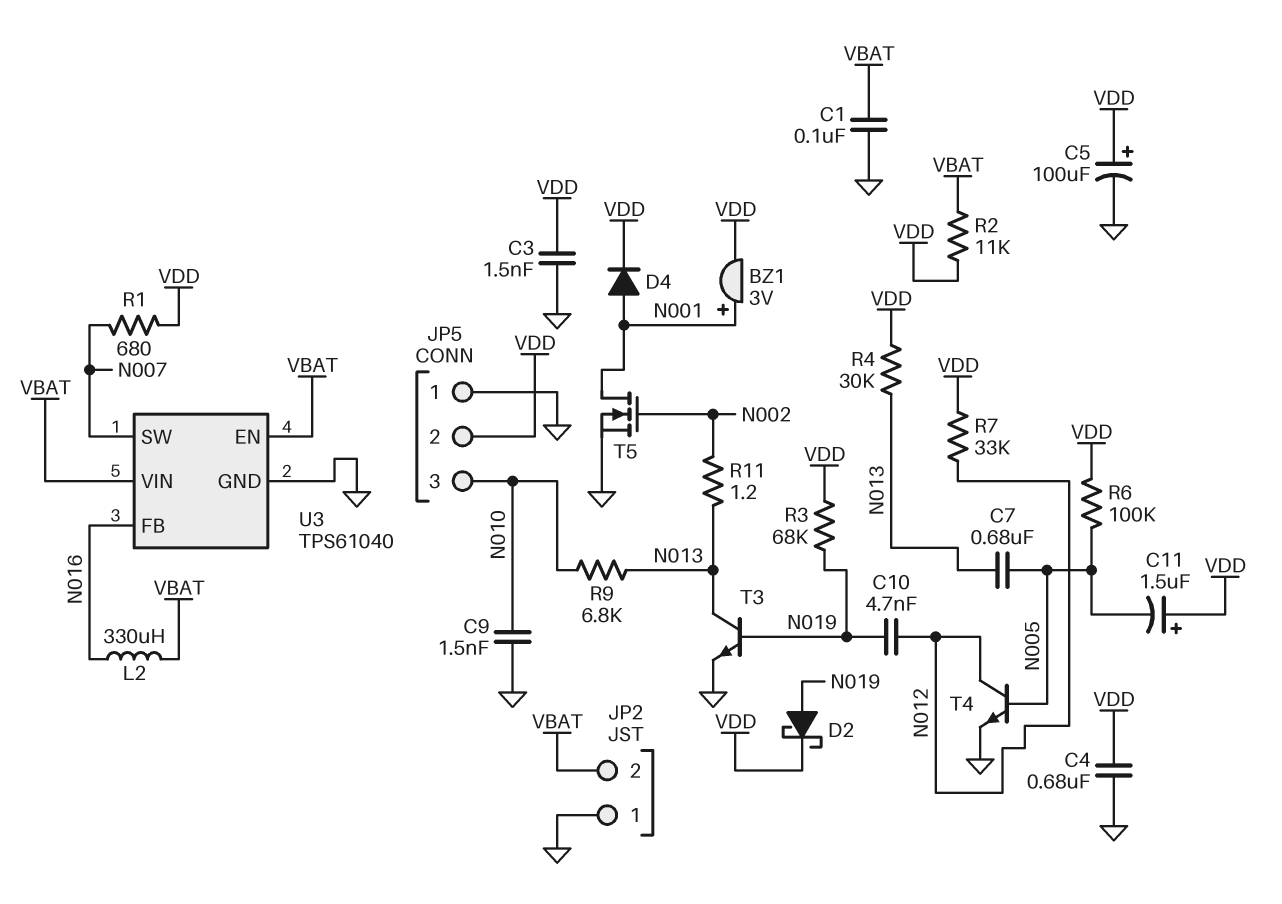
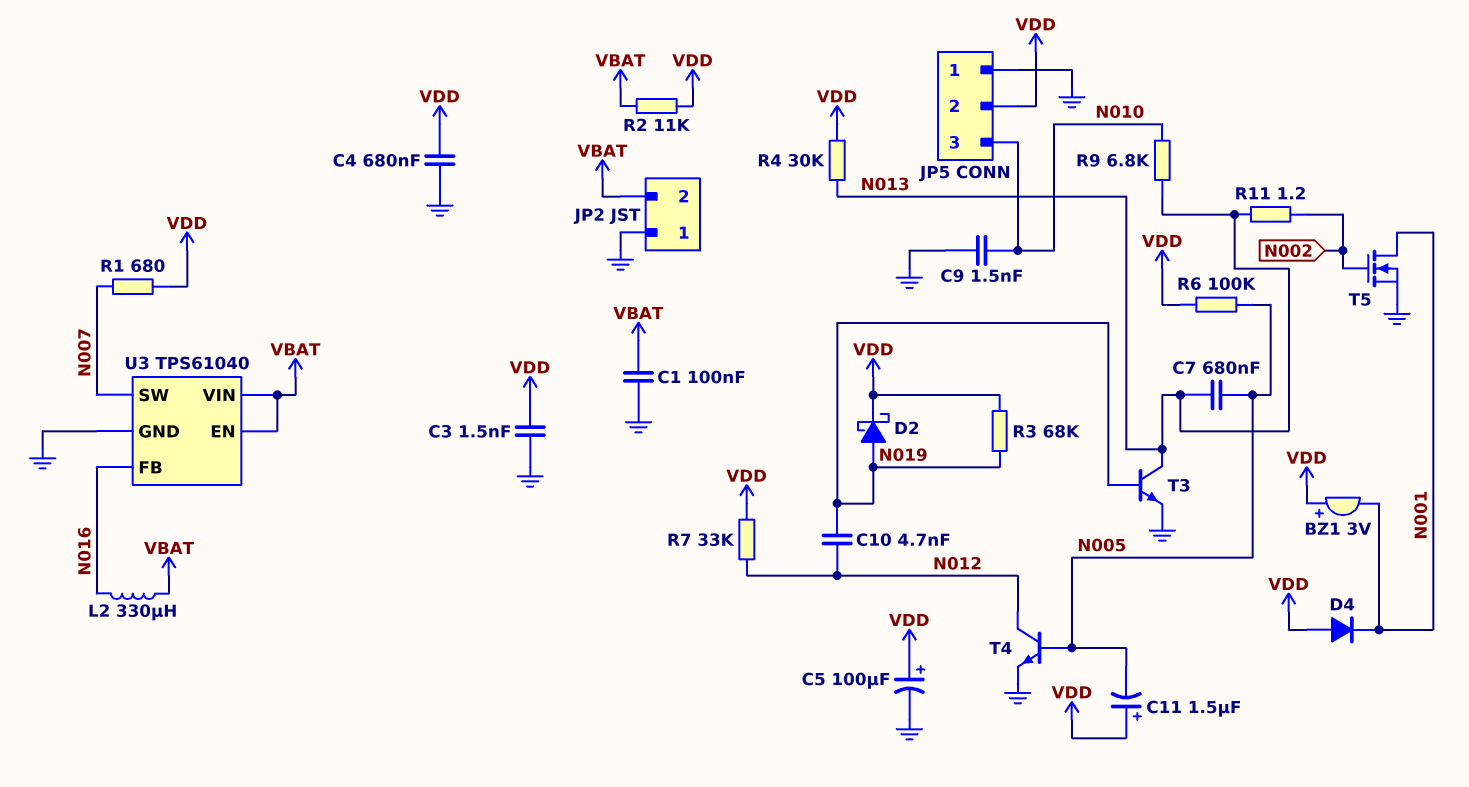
BZ1: buzzer 3V (plus N001, minus VDD) -> buzzer 3V (plus VDD, minus N001)
D4: diode (A N001, K VDD) -> diode (A VDD, K N001)

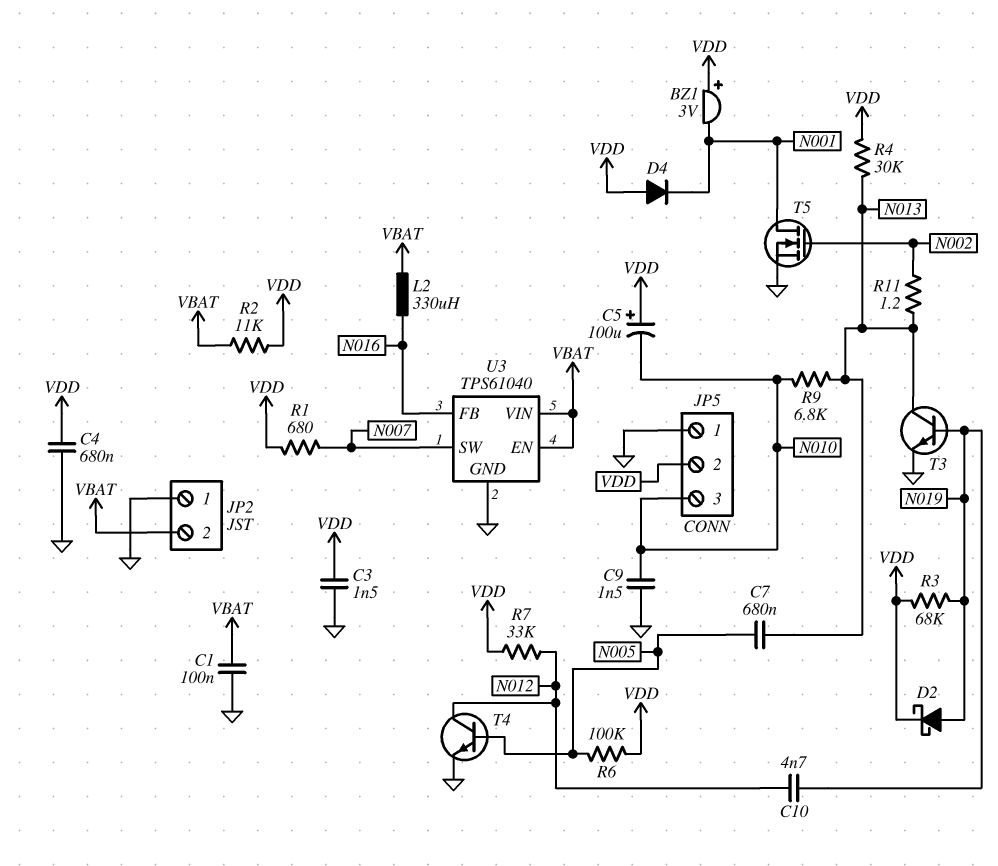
C5: 100uF (plus VDD, minus GND) -> 100uF (plus VDD, minus N010)
C11: 1.5uF (plus VDD, minus N005) -> none

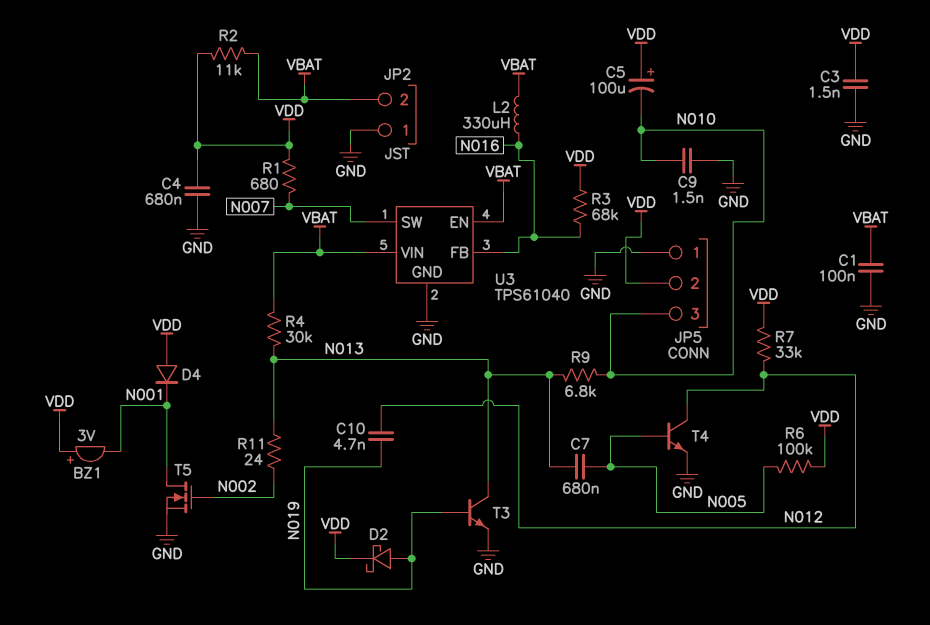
R3: 68k (N019, VDD) -> 68k (N016, VDD)
R4: 30k (N013, VDD) -> 30k (N013, VBAT)
R11: 1.2 (N002, N013) -> 24 (N002, N013)

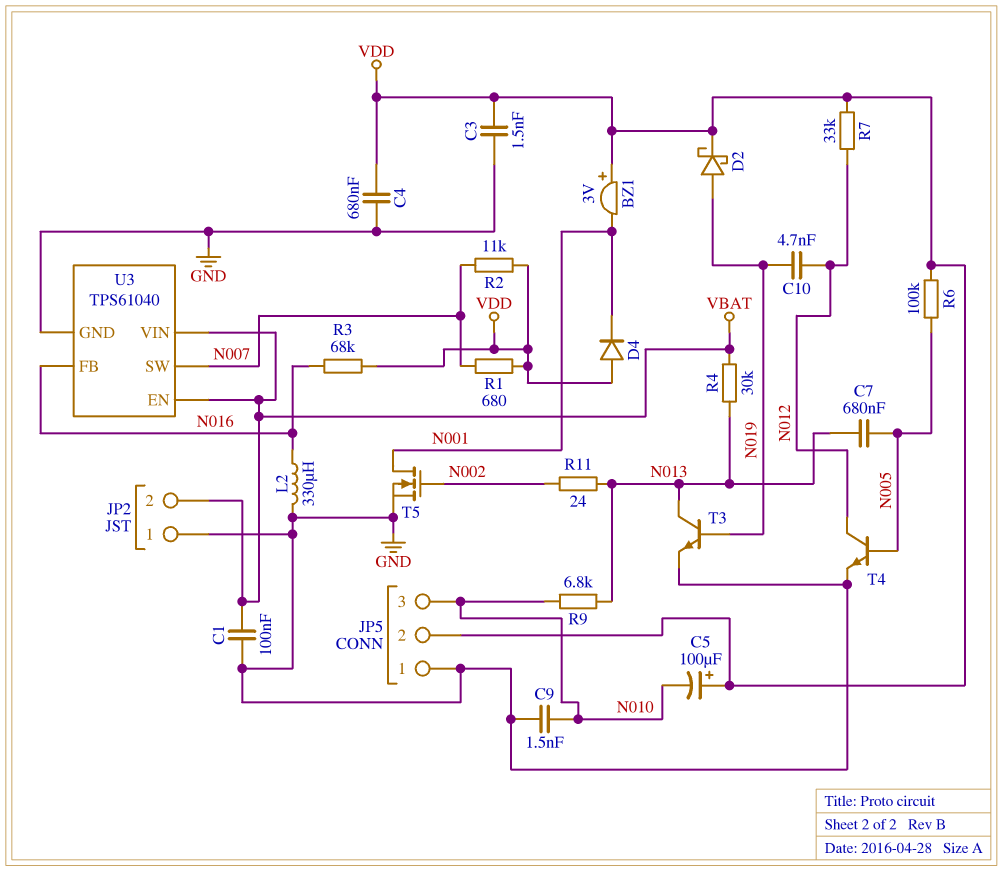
L2: 330uH (N016, VBAT) -> 330uH (GND, N016)
R2: 11k (VBAT, VDD) -> 11k (N007, VDD)

